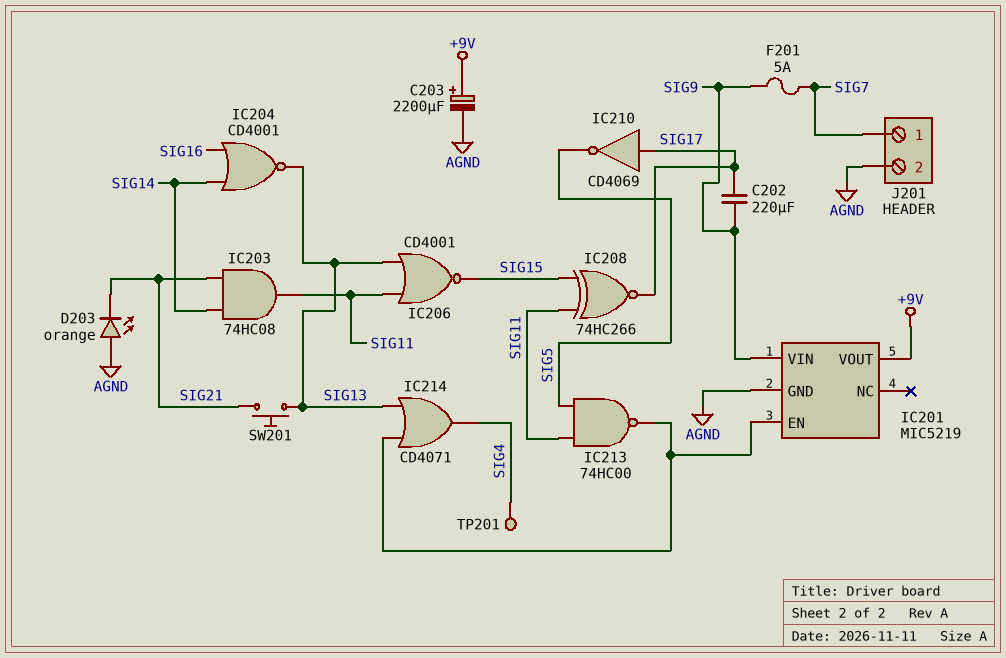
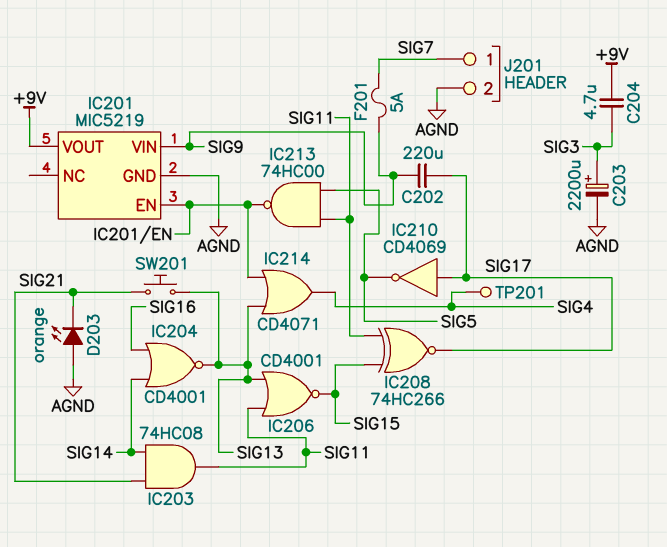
C203: 2200uF (plus +9V, minus AGND) -> 2200uF (plus SIG3, minus AGND)
C204: none -> 4.7uF (+9V, SIG3)

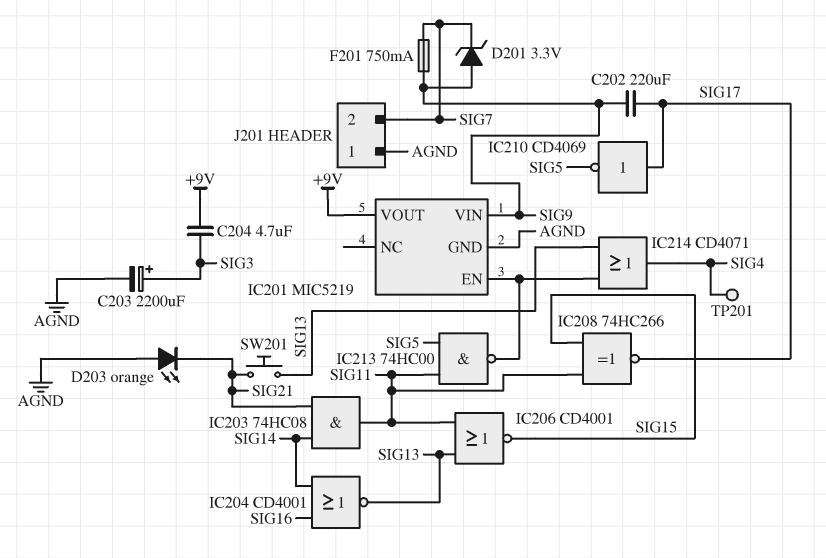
D201: none -> zener 3.3V (A SIG9, K SIG7)
F201: 5A (SIG7, SIG9) -> 750mA (SIG7, SIG9)
J201 pin 1: SIG7 -> AGND
J201 pin 2: AGND -> SIG7

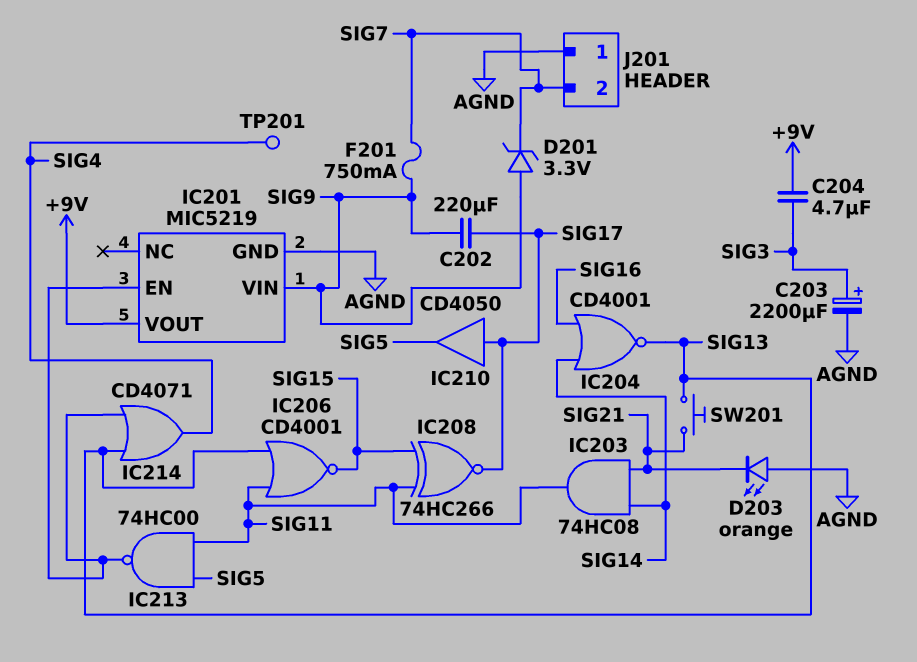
IC210: NOT CD4069 (in SIG17, out SIG5) -> buffer CD4050 (in SIG17, out SIG5)

